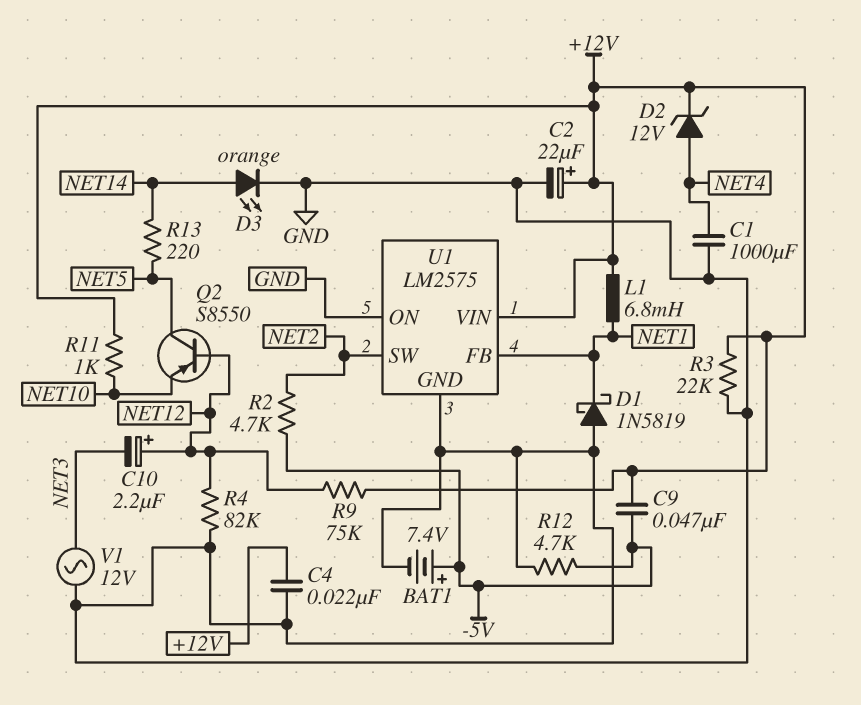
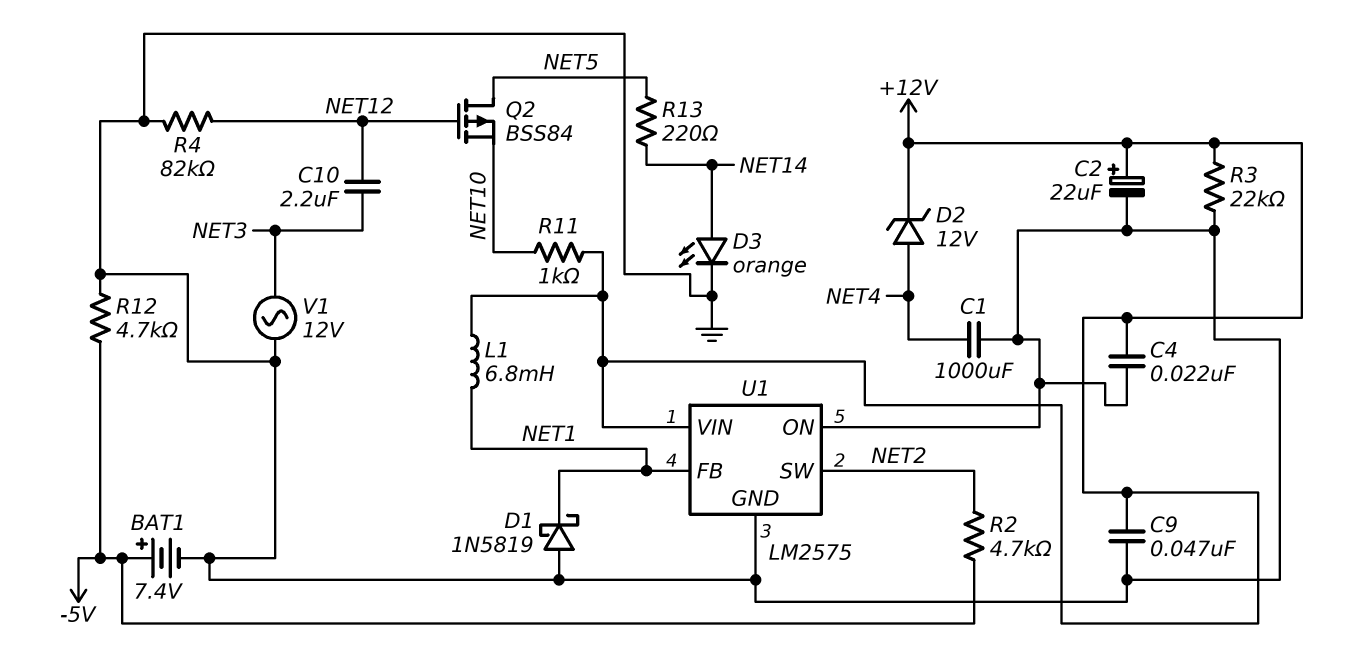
C9: 47nF (+12V, -5V) -> 47nF (+12V, GND)
C10: 2.2uF (plus NET12, minus NET3) -> 2.2uF (NET3, NET12)
Q2: PNP S8550 (B NET12, C NET5, E NET10) -> PMOS BSS84 (G NET12, D NET5, S NET10)
R9: 75k (+12V, NET12) -> none

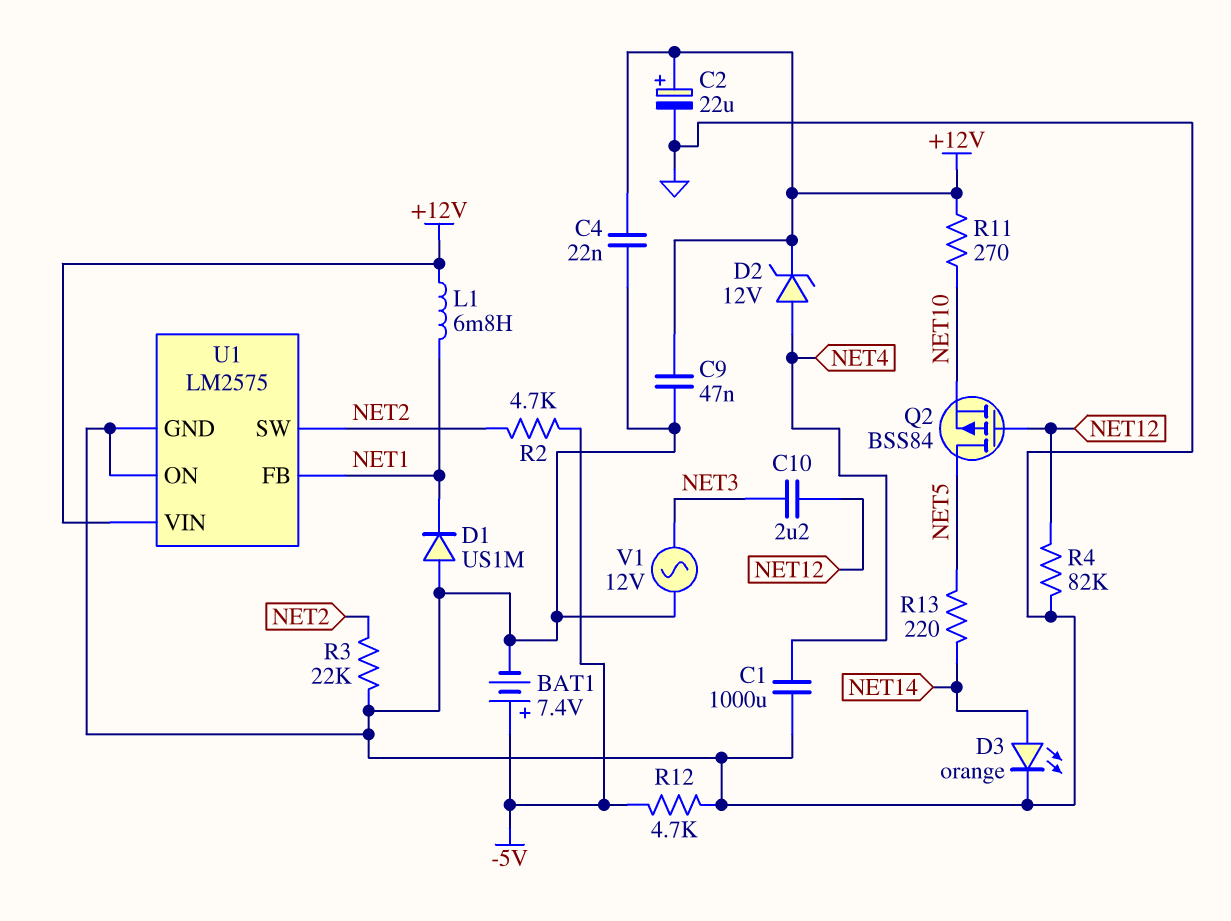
D1: schottky 1N5819 (A GND, K NET1) -> diode US1M (A GND, K NET1)
R3: 22k (+12V, GND) -> 22k (GND, NET2)
R11: 1k (+12V, NET10) -> 270 (+12V, NET10)

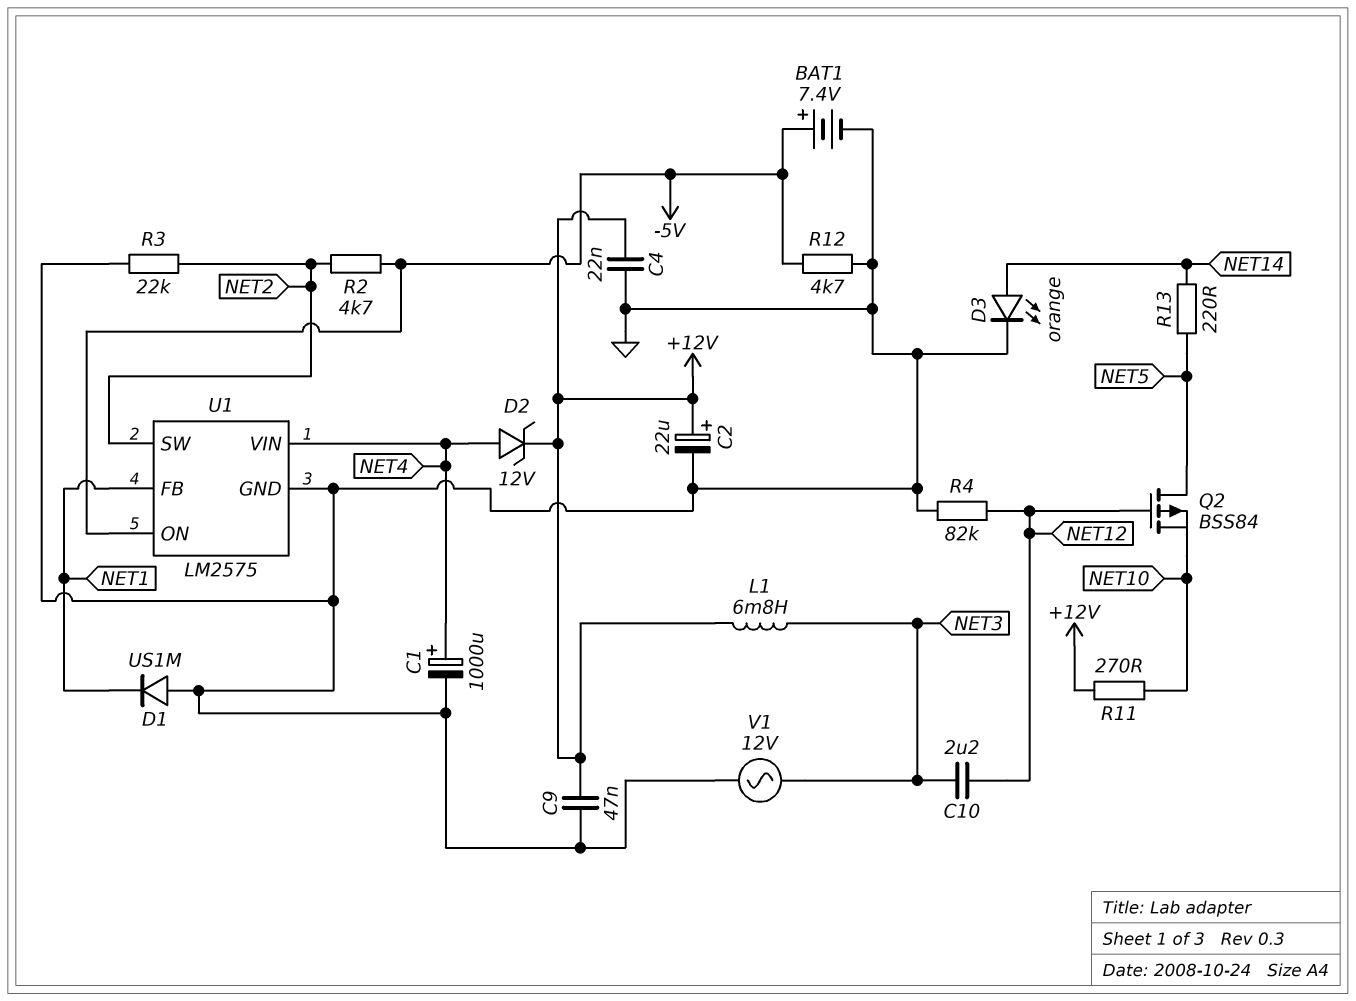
C1: 1000uF (GND, NET4) -> 1000uF (plus NET4, minus GND)
L1: 6.8mH (+12V, NET1) -> 6.8mH (+12V, NET3)
U1 pin ON: GND -> -5V
U1 pin VIN: +12V -> NET4

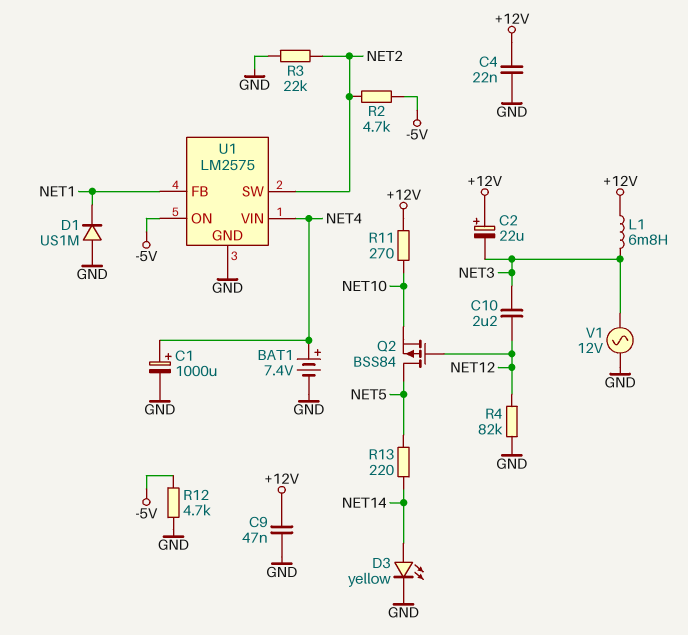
BAT1: 7.4V (plus -5V, minus GND) -> 7.4V (plus NET4, minus GND)
C2: 22uF (plus +12V, minus GND) -> 22uF (plus +12V, minus NET3)
D2: zener 12V (A NET4, K +12V) -> none
D3: LED orange (A NET14, K GND) -> LED yellow (A NET14, K GND)

